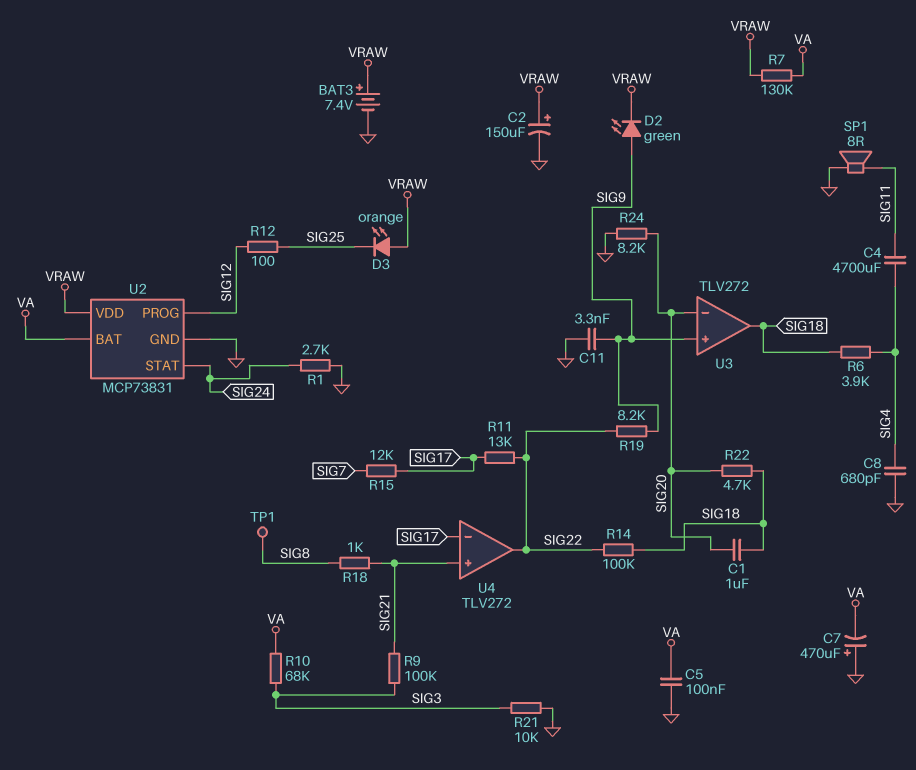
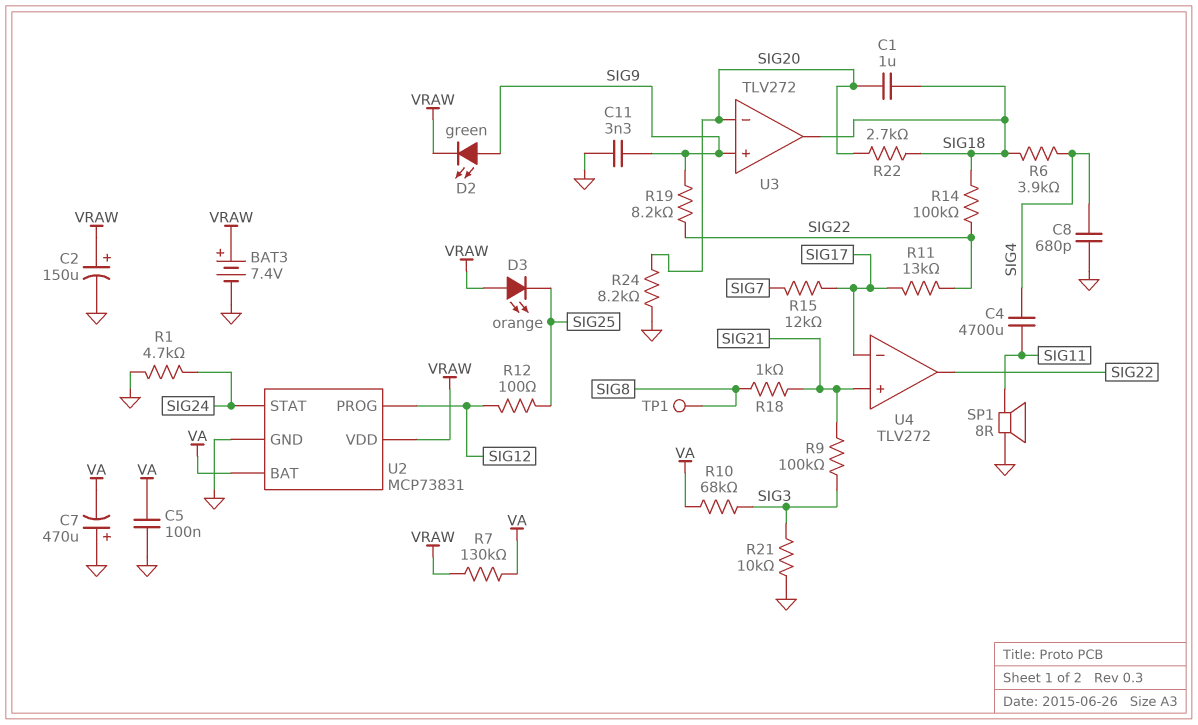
R1: 2.7k (GND, SIG24) -> 4.7k (GND, SIG24)
R22: 4.7k (SIG18, SIG20) -> 2.7k (SIG18, SIG20)

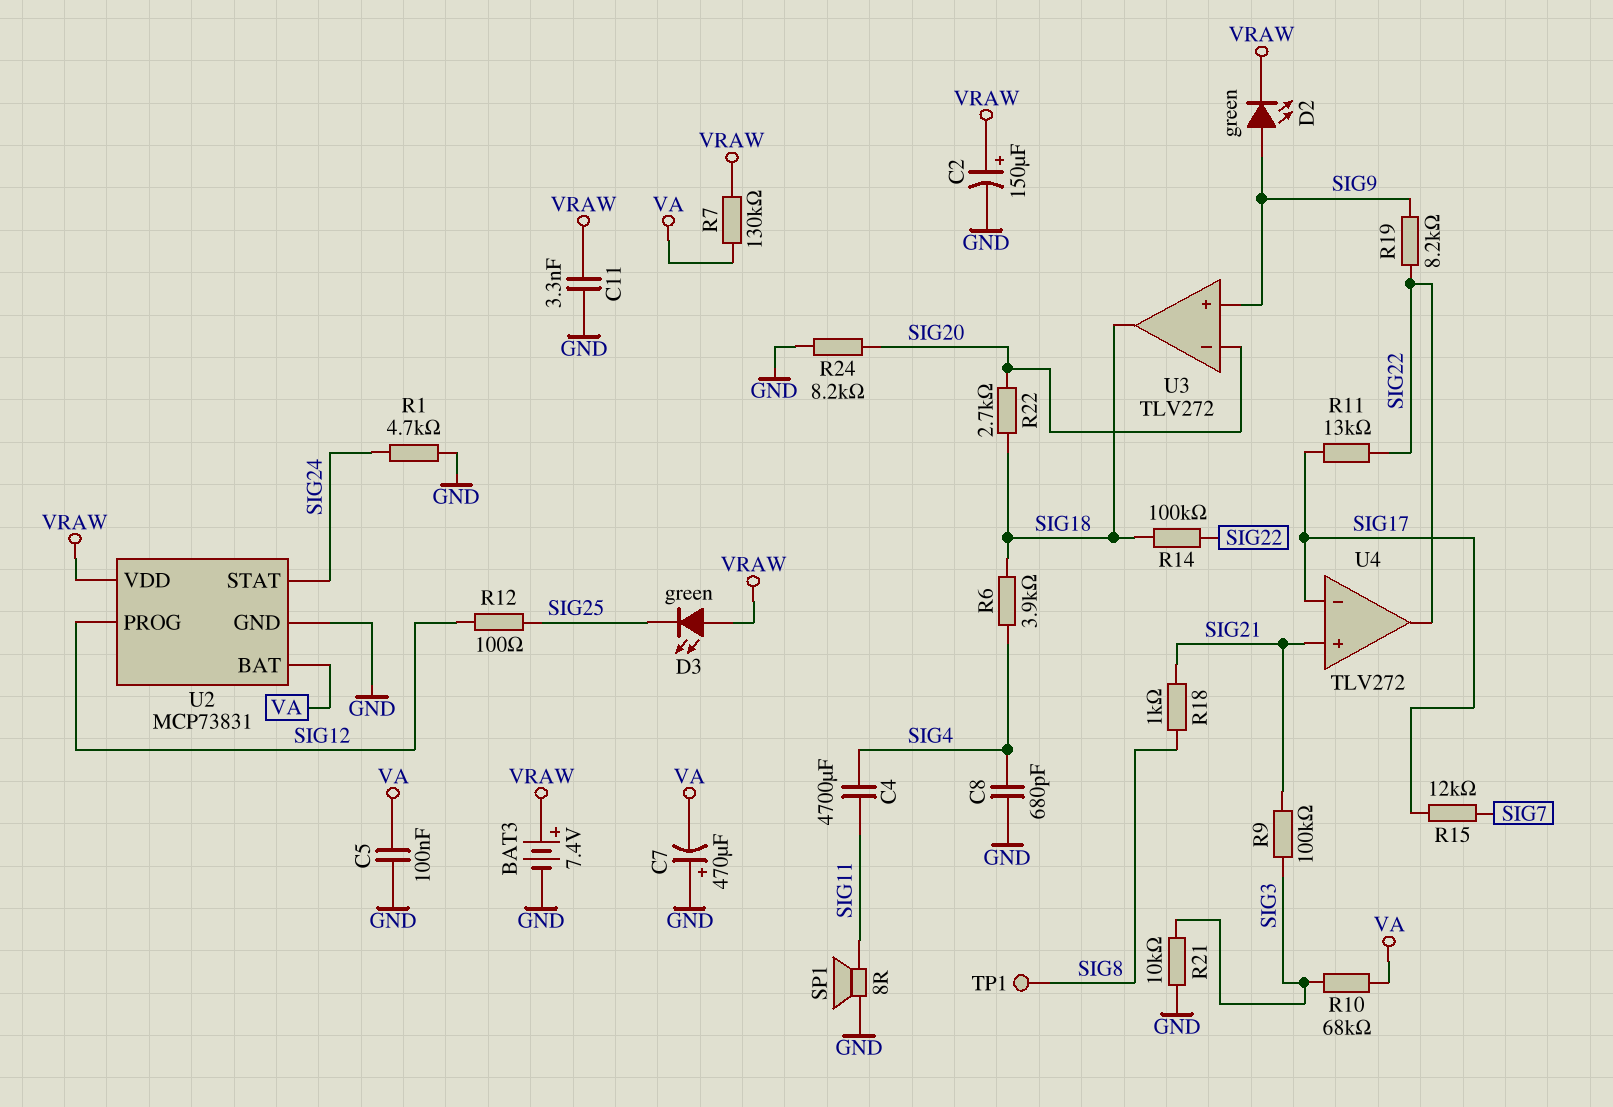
C1: 1uF (SIG18, SIG20) -> none
C11: 3.3nF (GND, SIG9) -> 3.3nF (GND, VRAW)
D3: LED orange (A VRAW, K SIG25) -> LED green (A VRAW, K SIG25)

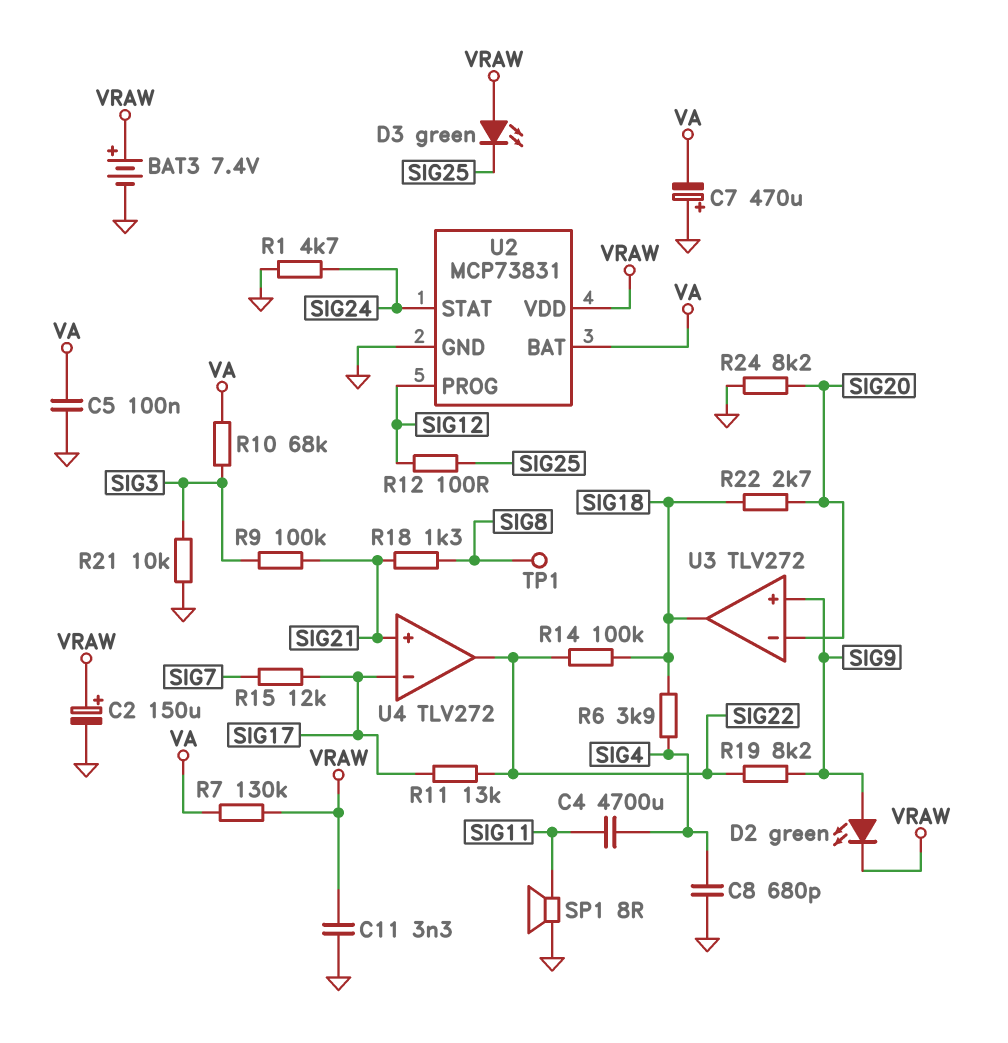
R18: 1k (SIG8, SIG21) -> 1.3k (SIG8, SIG21)

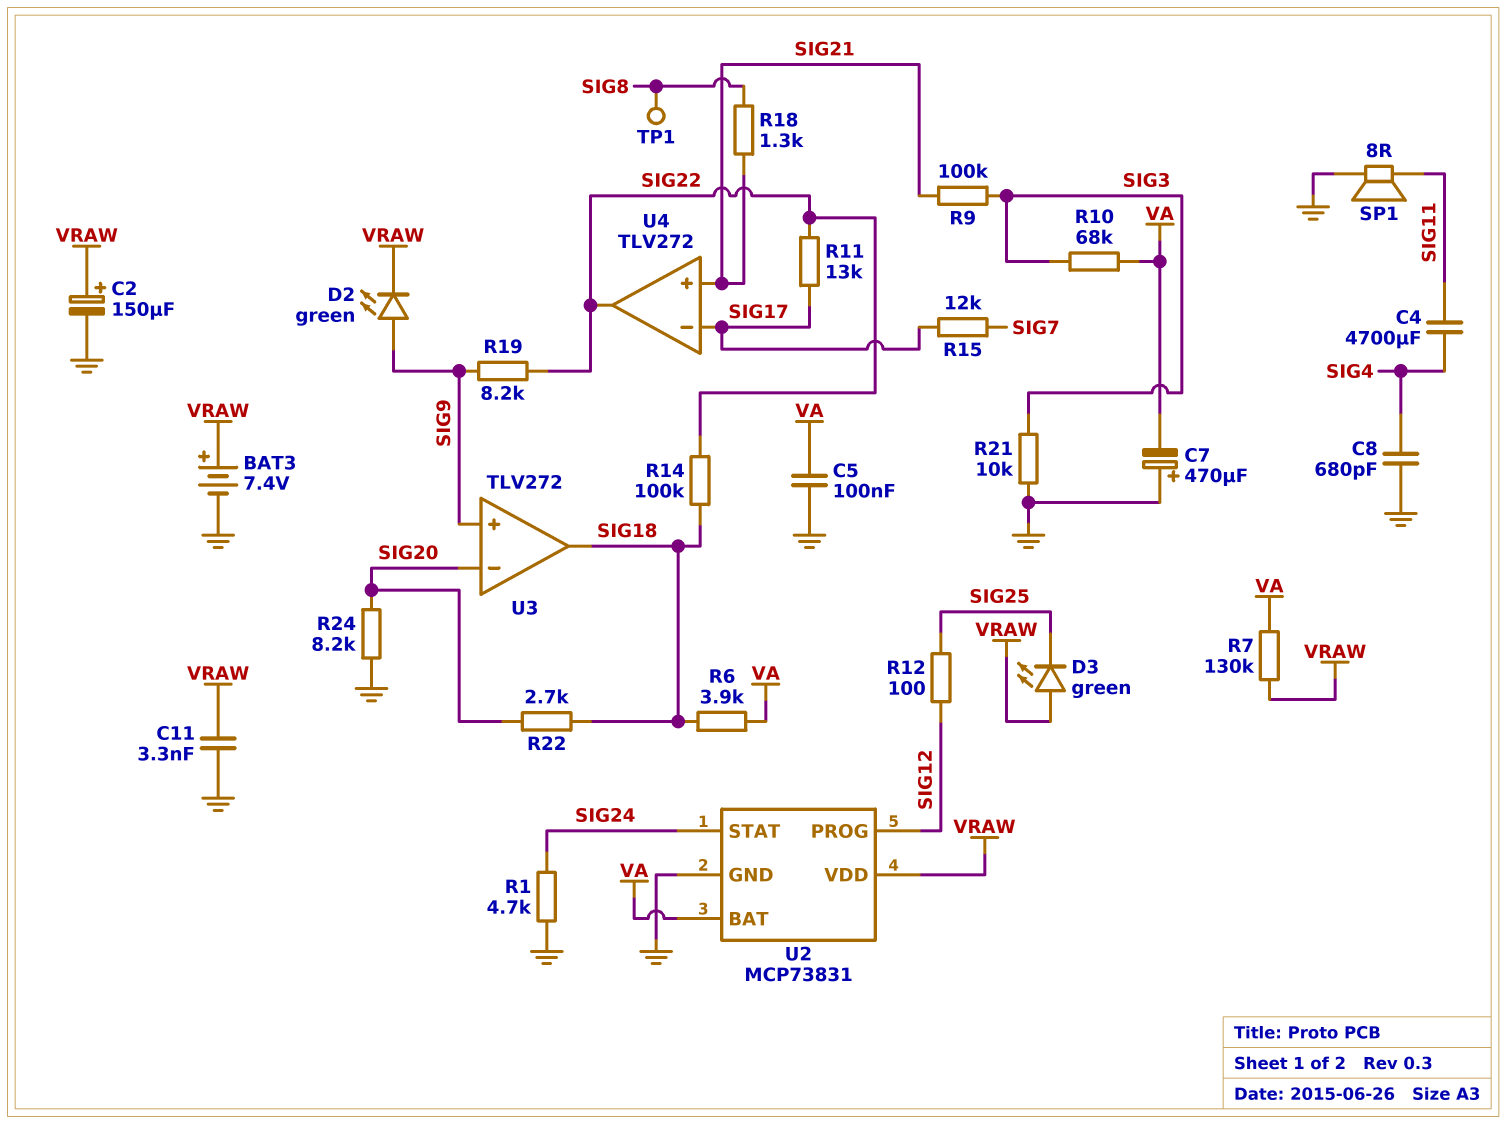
R6: 3.9k (SIG4, SIG18) -> 3.9k (SIG18, VA)

